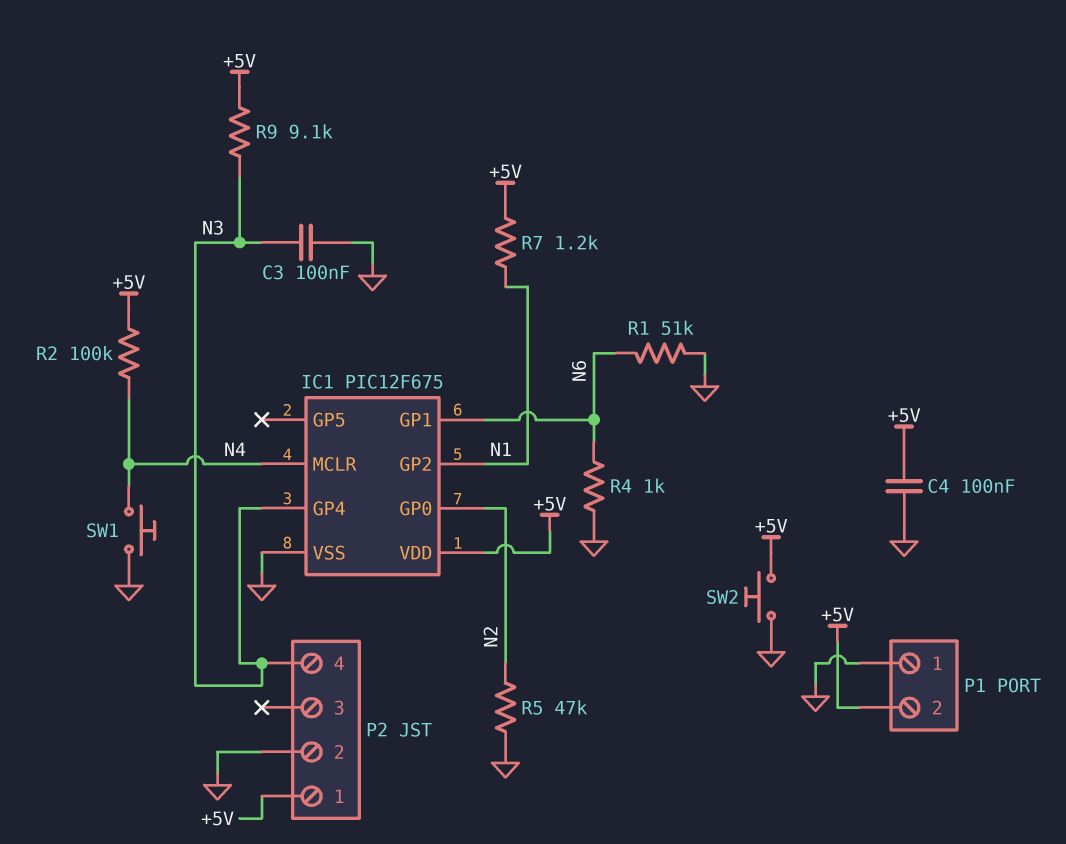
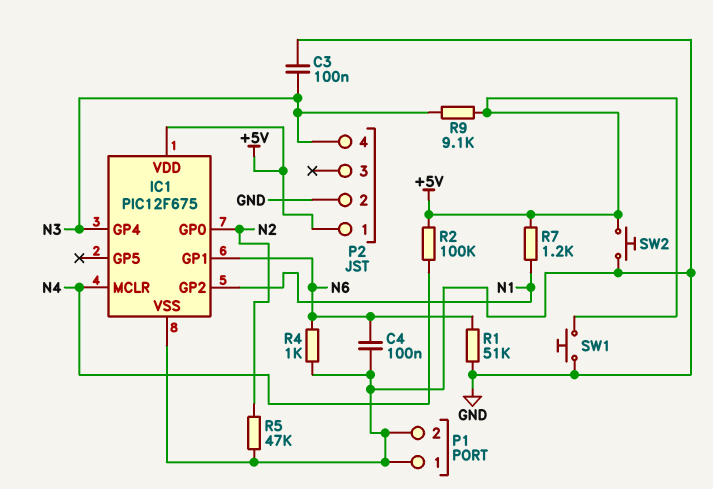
C4: 100nF (+5V, GND) -> 100nF (GND, N6)
P1 pin 2: +5V -> GND
SW1: button (GND, N4) -> button (+5V, GND)

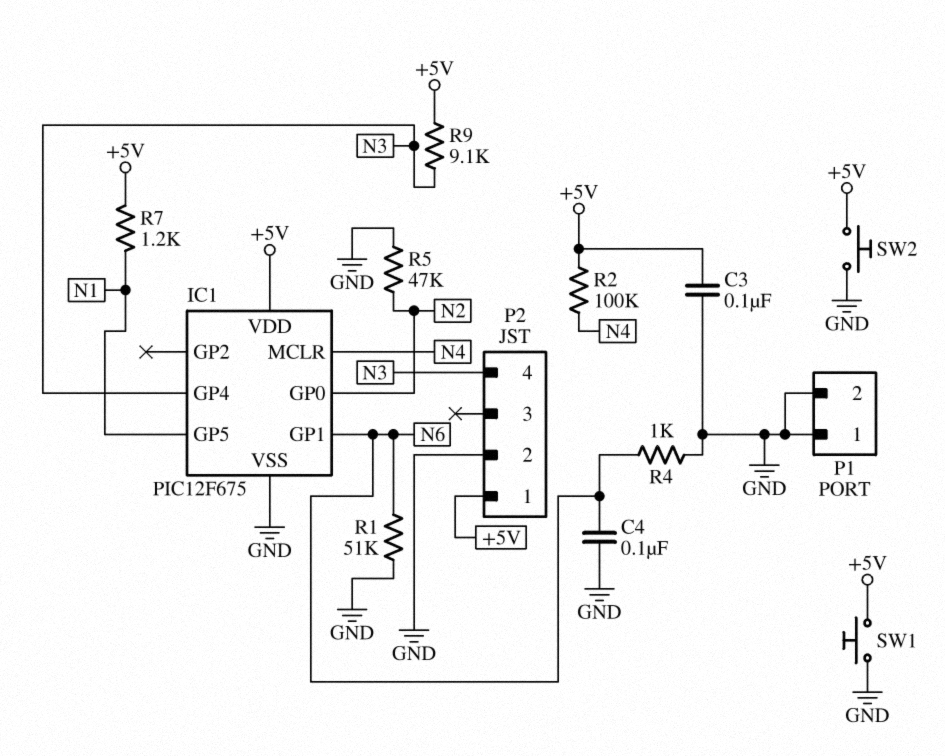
C3: 100nF (GND, N3) -> 100nF (+5V, GND)
IC1 pin GP2: N1 -> none
IC1 pin GP5: none -> N1

